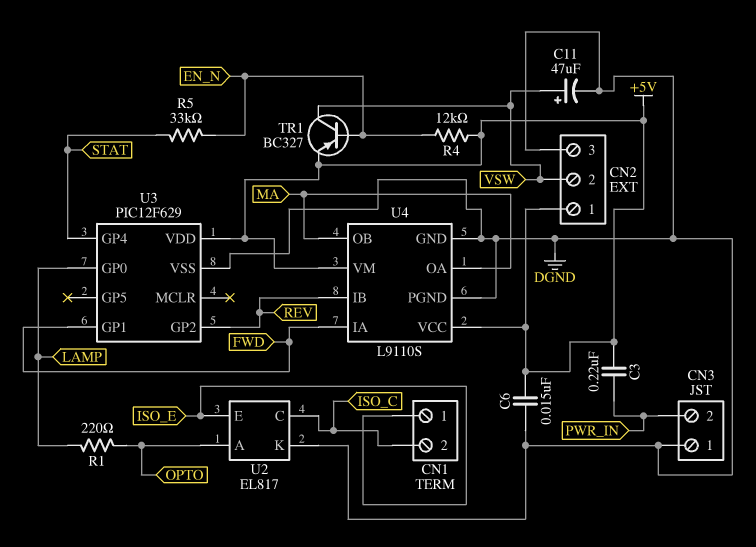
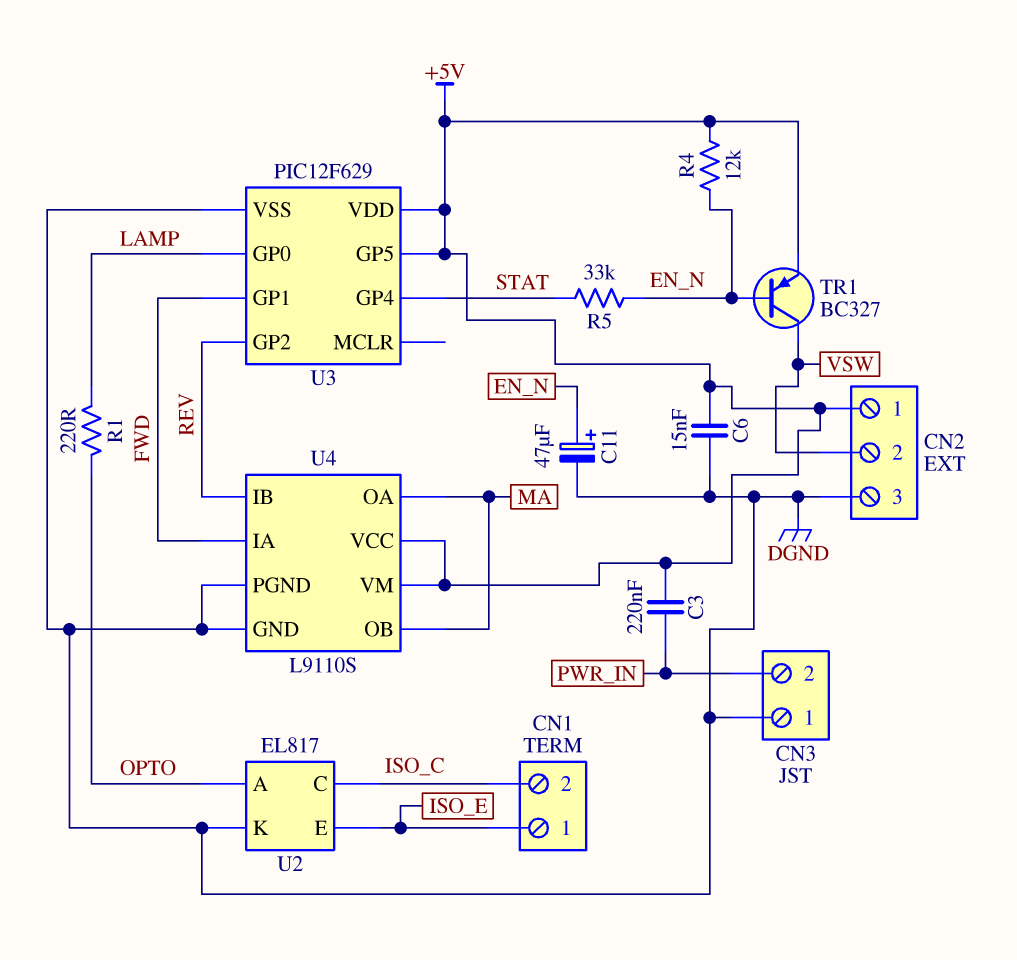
C11: 47uF (plus VSW, minus DGND) -> 47uF (plus EN_N, minus DGND)
U3 pin GP5: none -> +5V

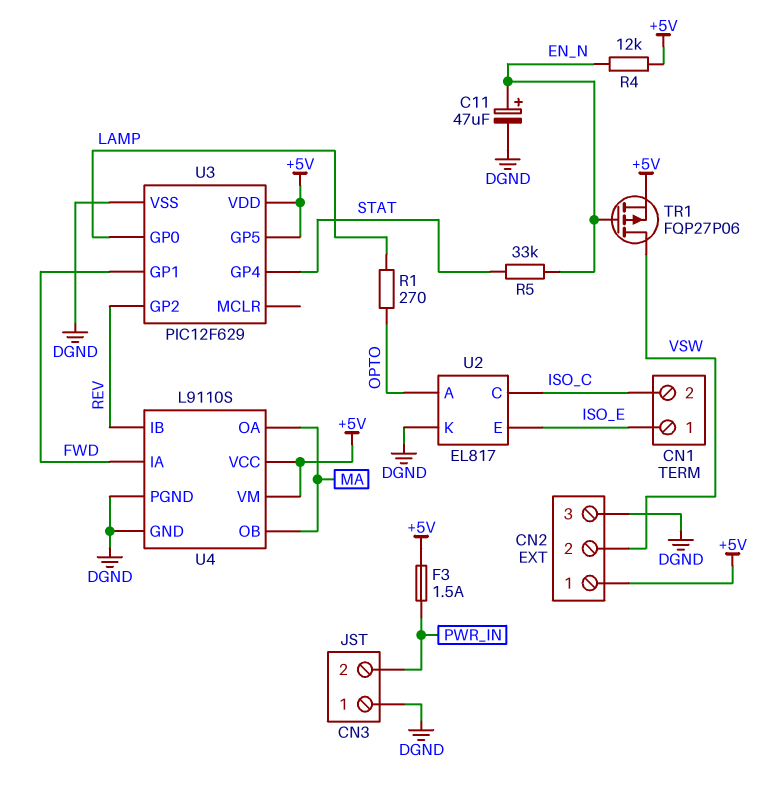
C3: 220nF (+5V, PWR_IN) -> none
C6: 15nF (+5V, DGND) -> none
F3: none -> 1.5A (+5V, PWR_IN)
R1: 220 (LAMP, OPTO) -> 270 (LAMP, OPTO)
TR1: PNP BC327 (B EN_N, C VSW, E +5V) -> PMOS FQP27P06 (G EN_N, D VSW, S +5V)

